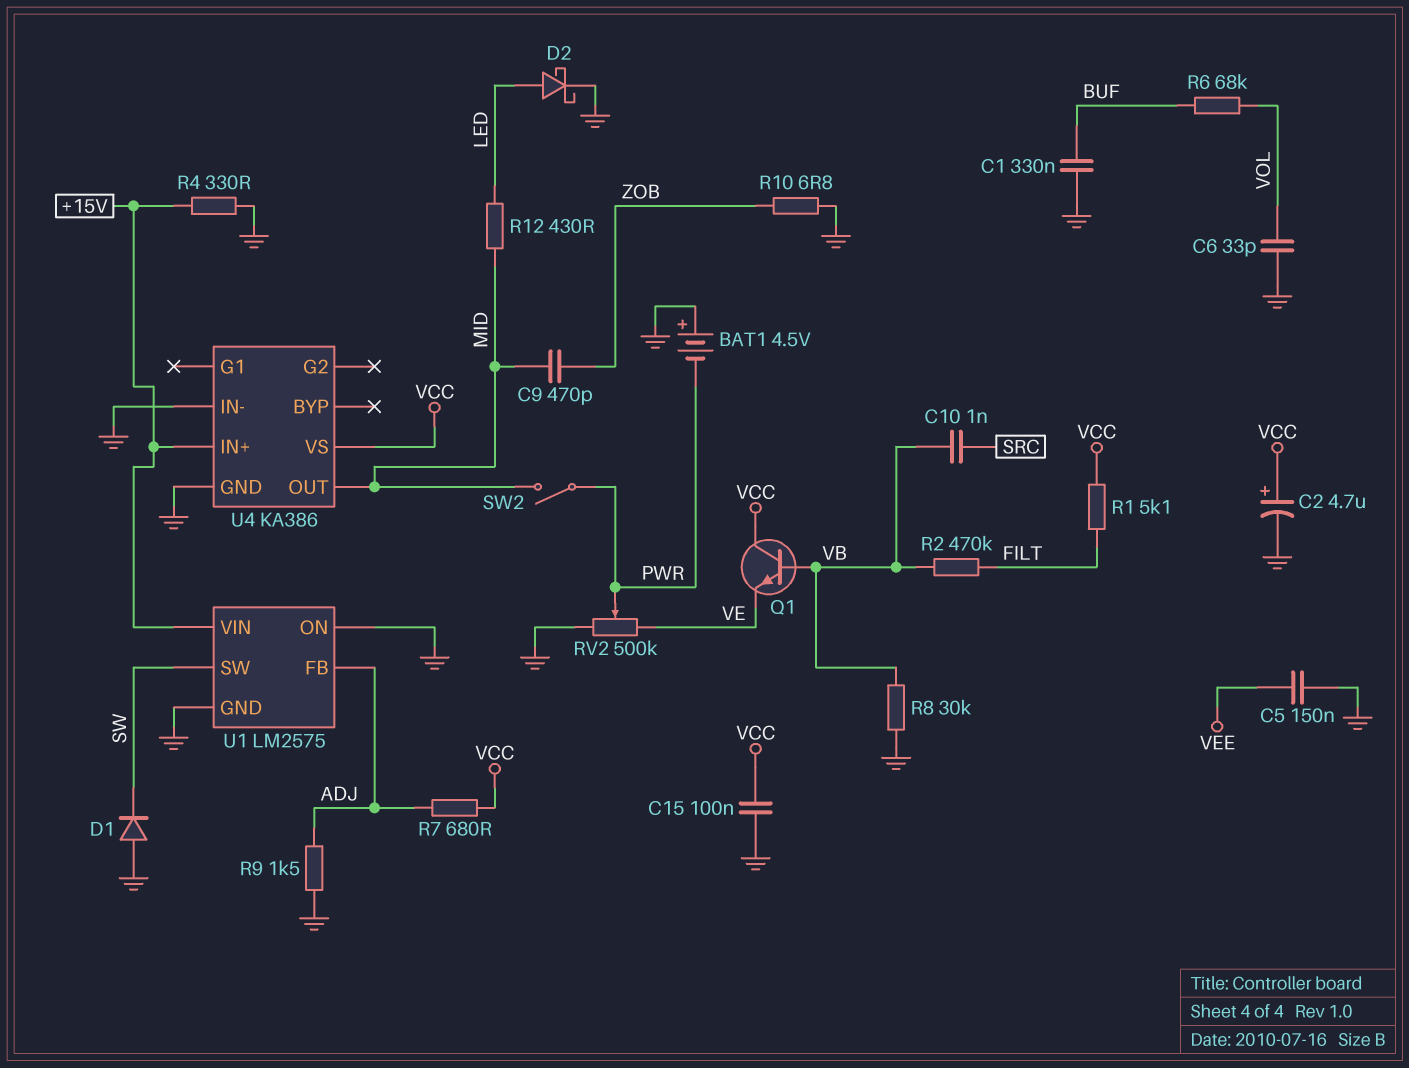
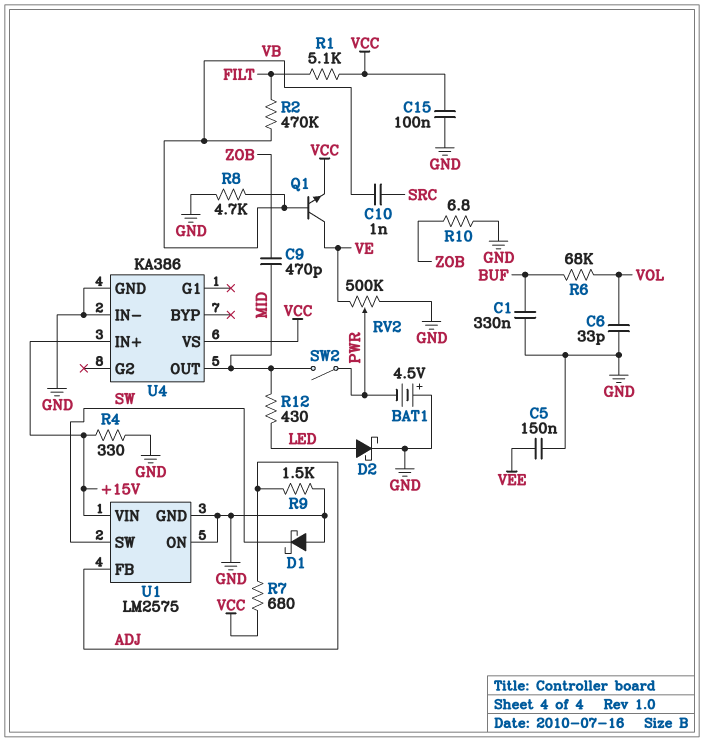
C2: 4.7uF (plus VCC, minus GND) -> none
D1: diode (A GND, K SW) -> schottky (A GND, K SW)
Q1: NPN (B VB, C VCC, E VE) -> NPN (B VB, C VE, E VCC)
R8: 30k (GND, VB) -> 4.7k (GND, VB)

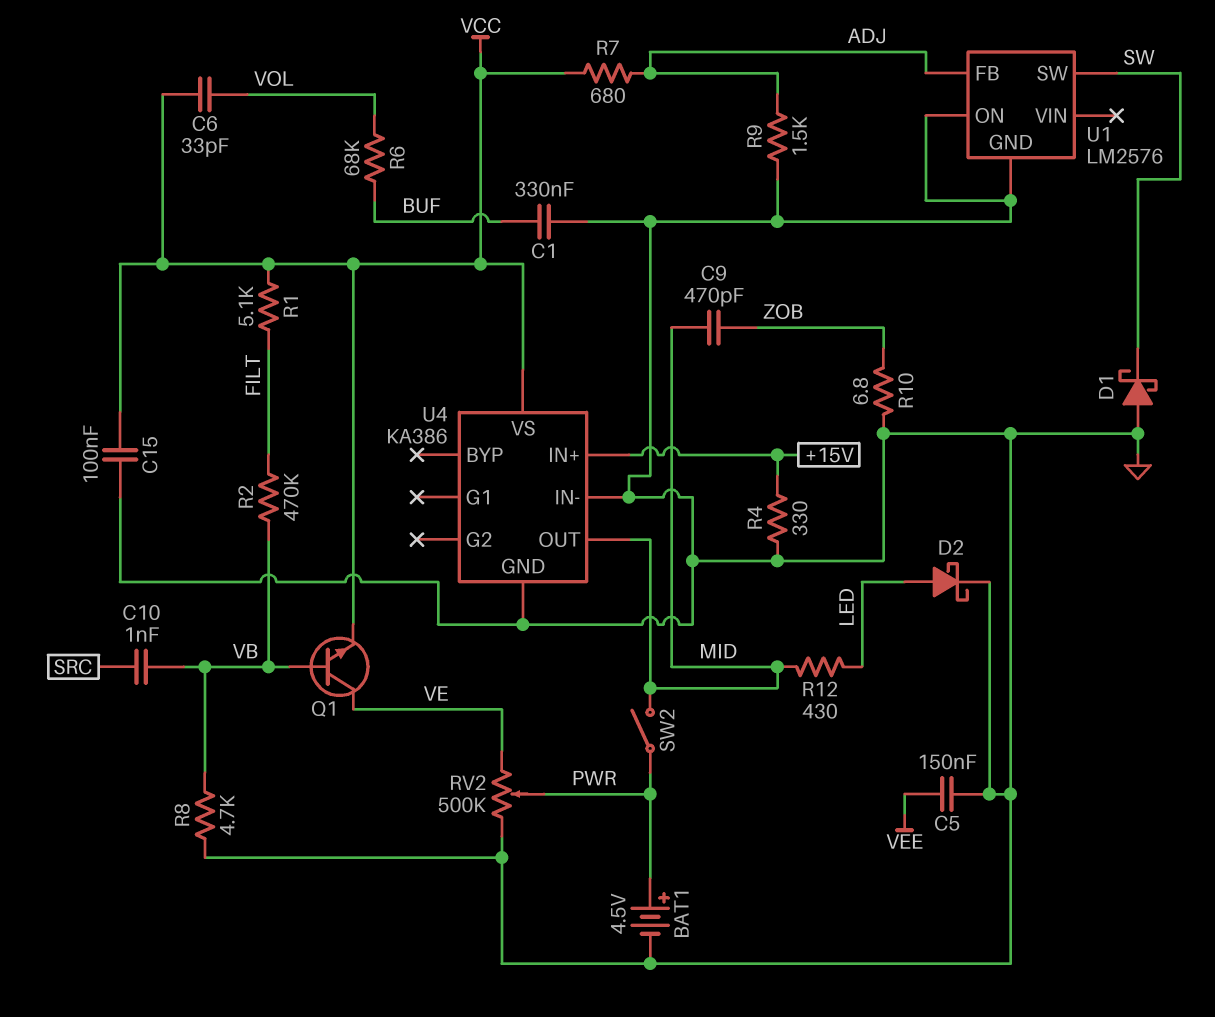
BAT1: 4.5V (plus GND, minus PWR) -> 4.5V (plus PWR, minus GND)
C6: 33pF (GND, VOL) -> 33pF (VCC, VOL)
U1: LM2575 -> LM2576
U1 pin VIN: +15V -> none

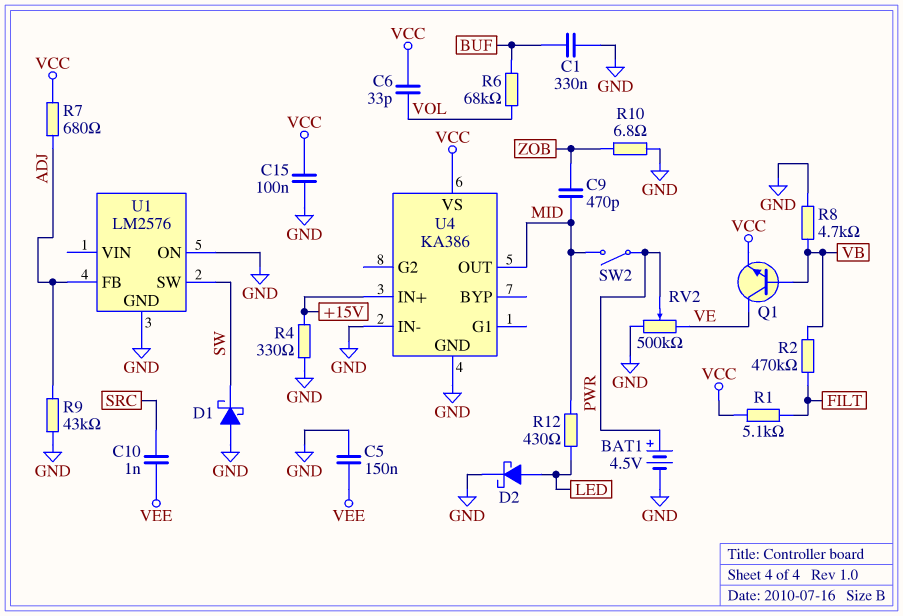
C10: 1nF (SRC, VB) -> 1nF (SRC, VEE)
R9: 1.5k (ADJ, GND) -> 43k (ADJ, GND)

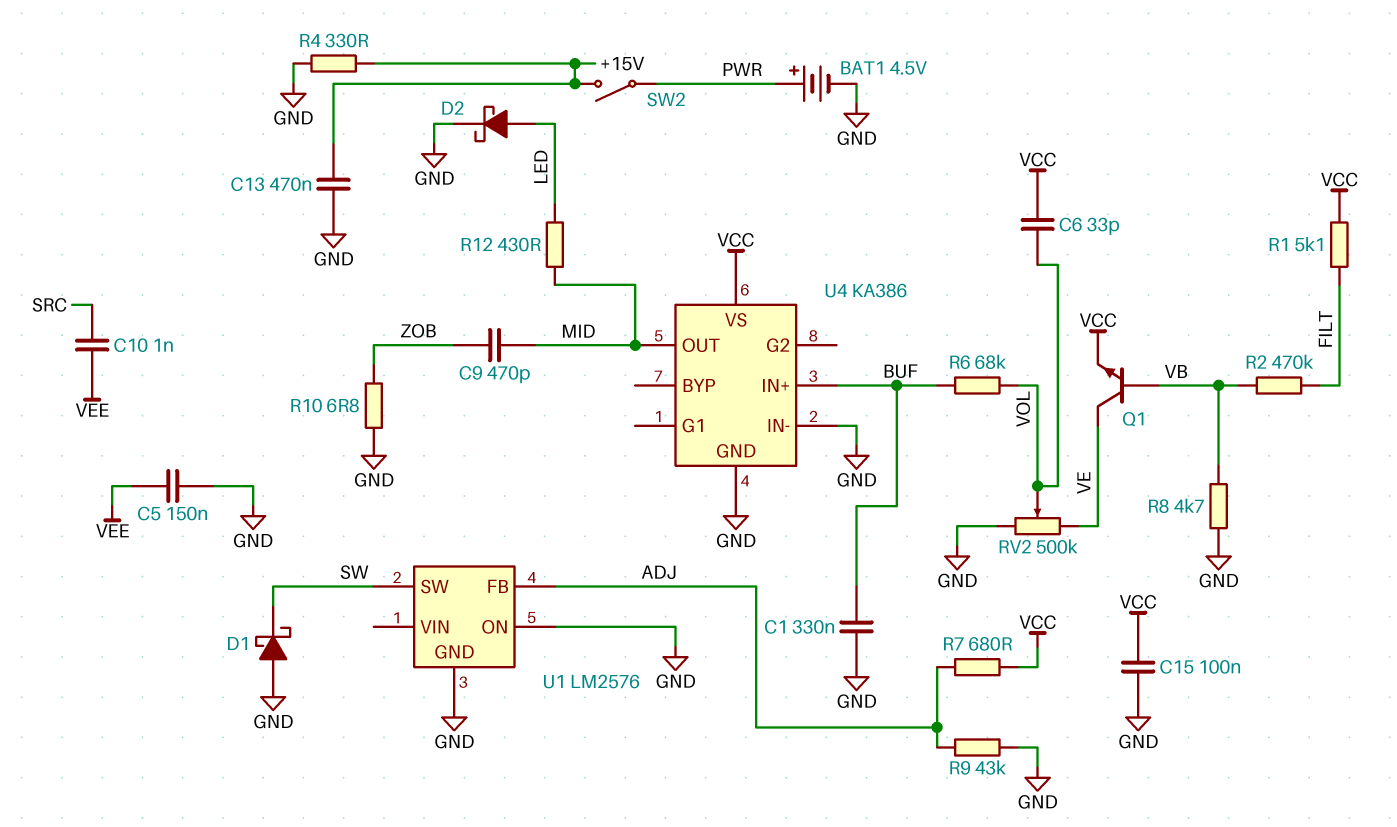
C13: none -> 470nF (+15V, GND)
RV2: 500k (GND, VE, wiper PWR) -> 500k (GND, VE, wiper VOL)
SW2: switch (MID, PWR) -> switch (+15V, PWR)
U4 pin IN+: +15V -> BUF

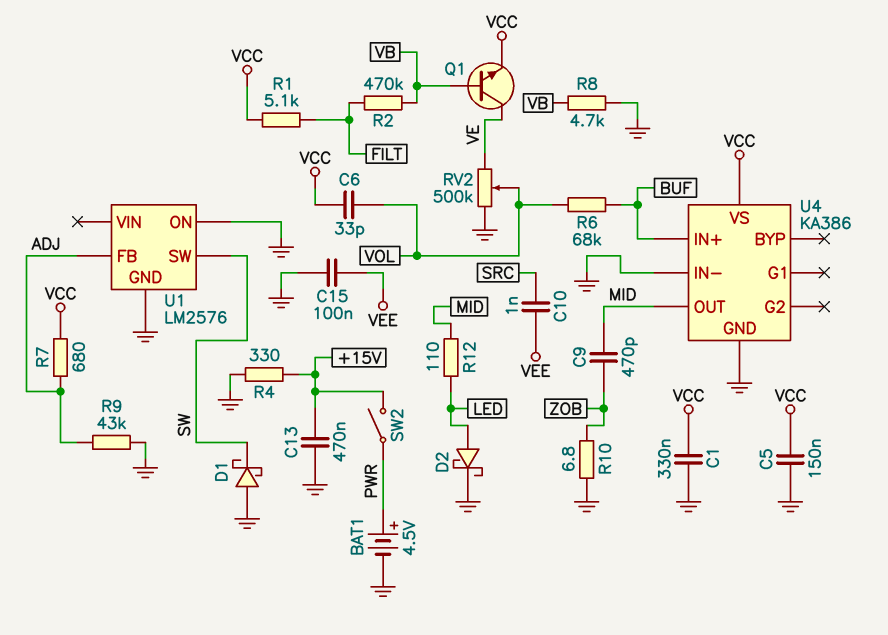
C1: 330nF (BUF, GND) -> 330nF (GND, VCC)
C5: 150nF (GND, VEE) -> 150nF (GND, VCC)
C15: 100nF (GND, VCC) -> 100nF (GND, VEE)
R12: 430 (LED, MID) -> 110 (LED, MID)

